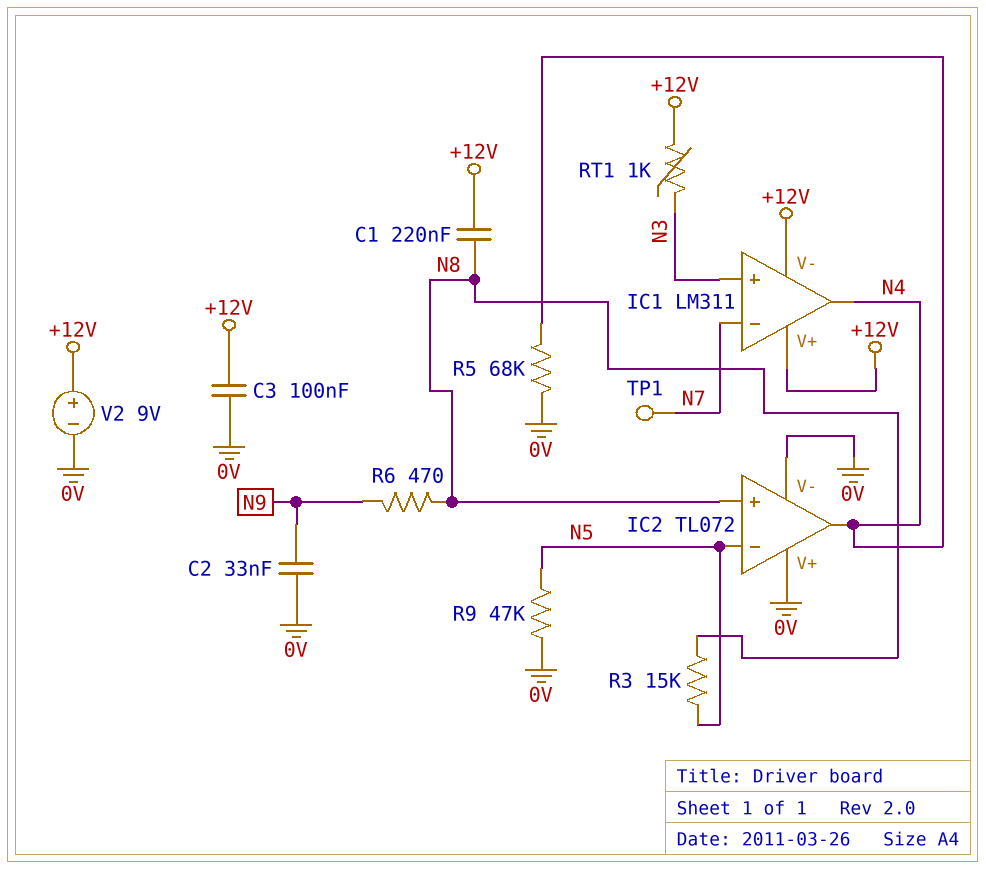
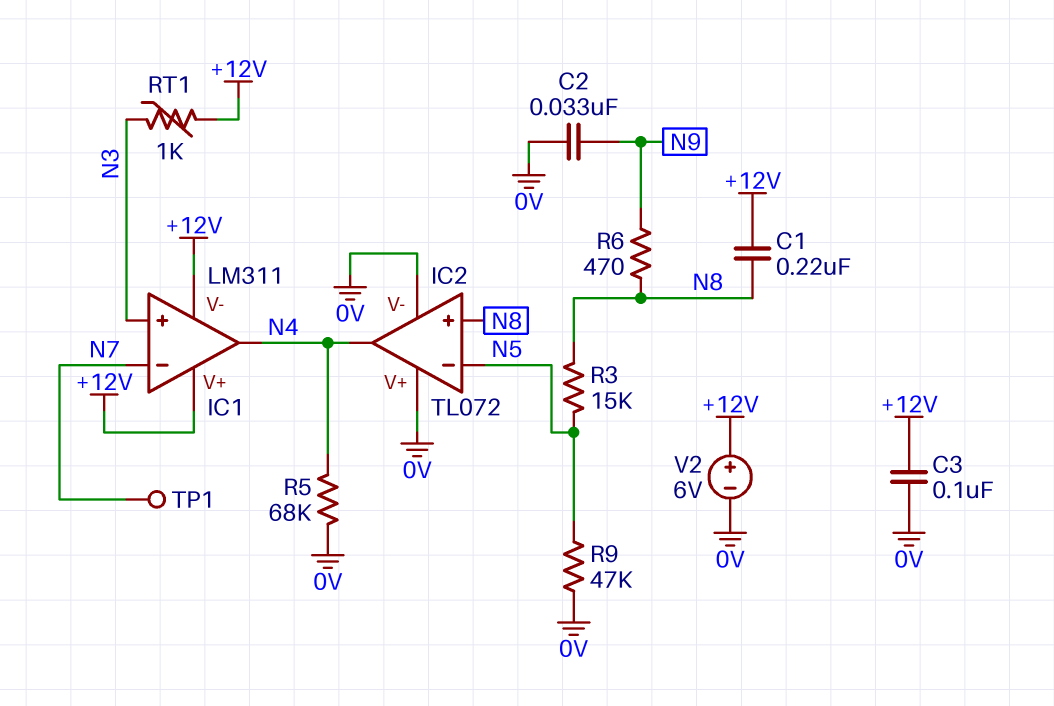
V2: 9V (plus +12V, minus 0V) -> 6V (plus +12V, minus 0V)

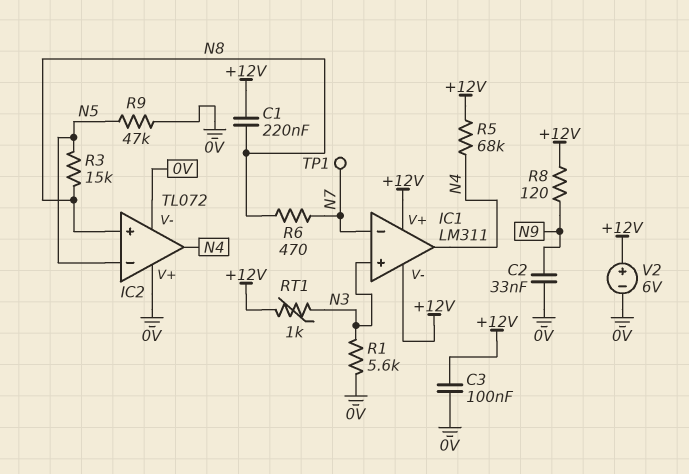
R1: none -> 5.6k (0V, N3)
R5: 68k (0V, N4) -> 68k (+12V, N4)
R6: 470 (N8, N9) -> 470 (N7, N8)
R8: none -> 120 (+12V, N9)

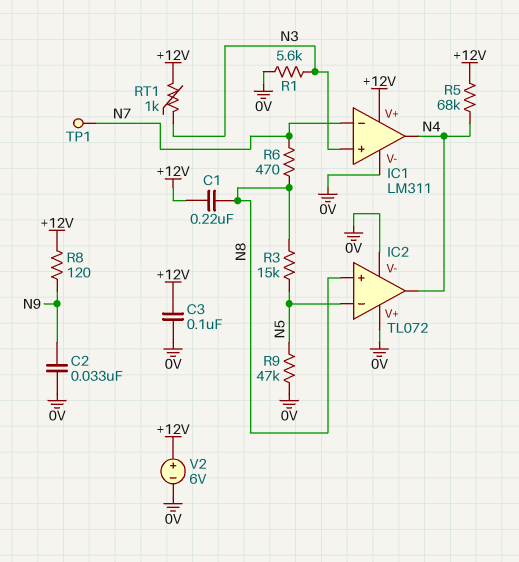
IC1 pin V-: +12V -> 0V

